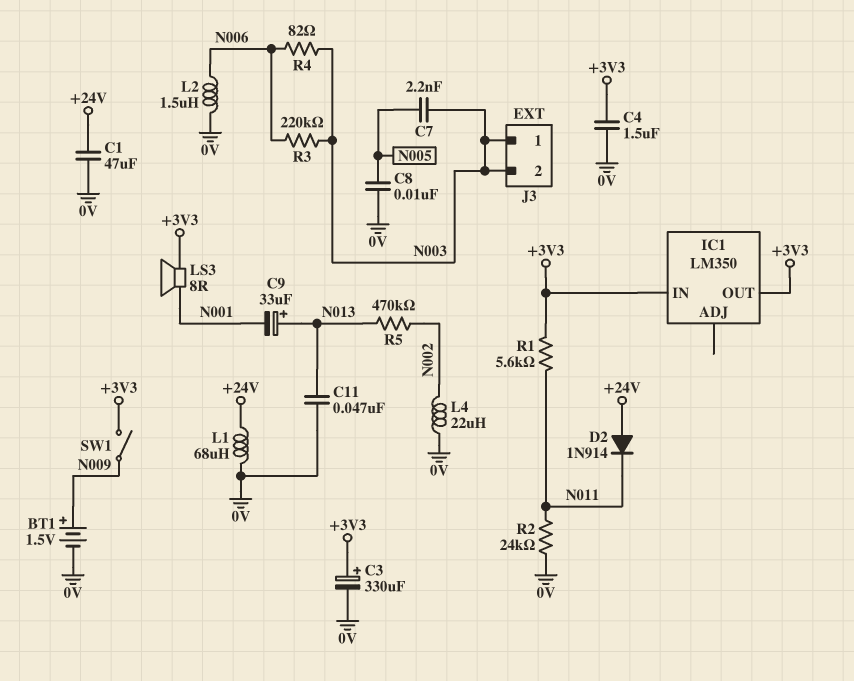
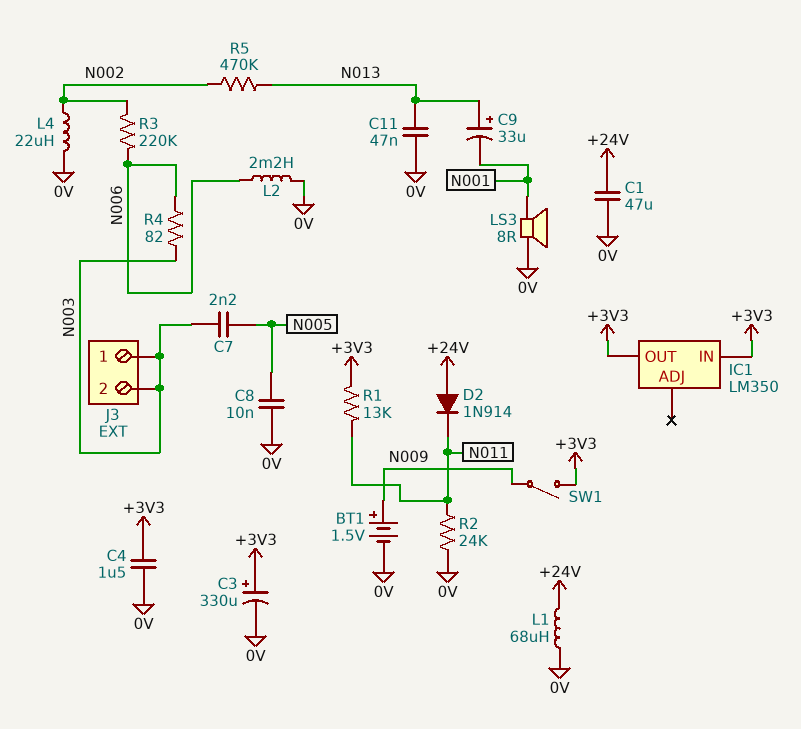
L2: 1.5uH (0V, N006) -> 2.2mH (0V, N006)
LS3: speaker 8R (+3V3, N001) -> speaker 8R (0V, N001)
R1: 5.6k (+3V3, N011) -> 13k (+3V3, N011)
R3: 220k (N003, N006) -> 220k (N002, N006)

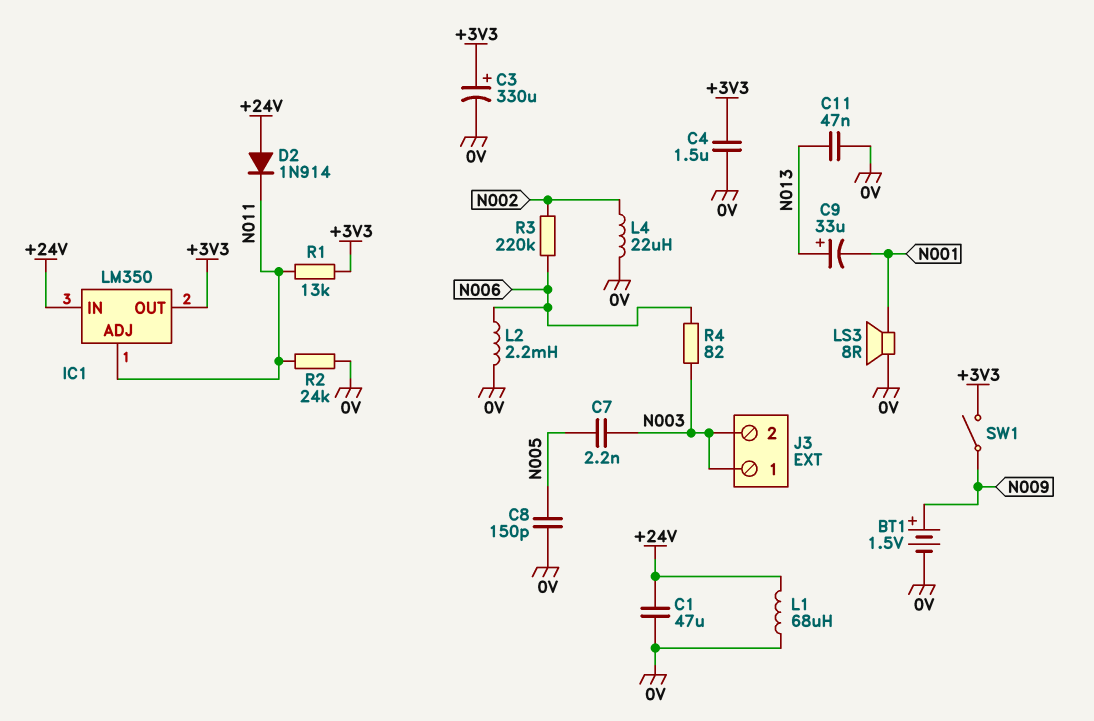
C8: 10nF (0V, N005) -> 150pF (0V, N005)
IC1 pin ADJ: none -> N011
IC1 pin IN: +3V3 -> +24V
R5: 470k (N002, N013) -> none

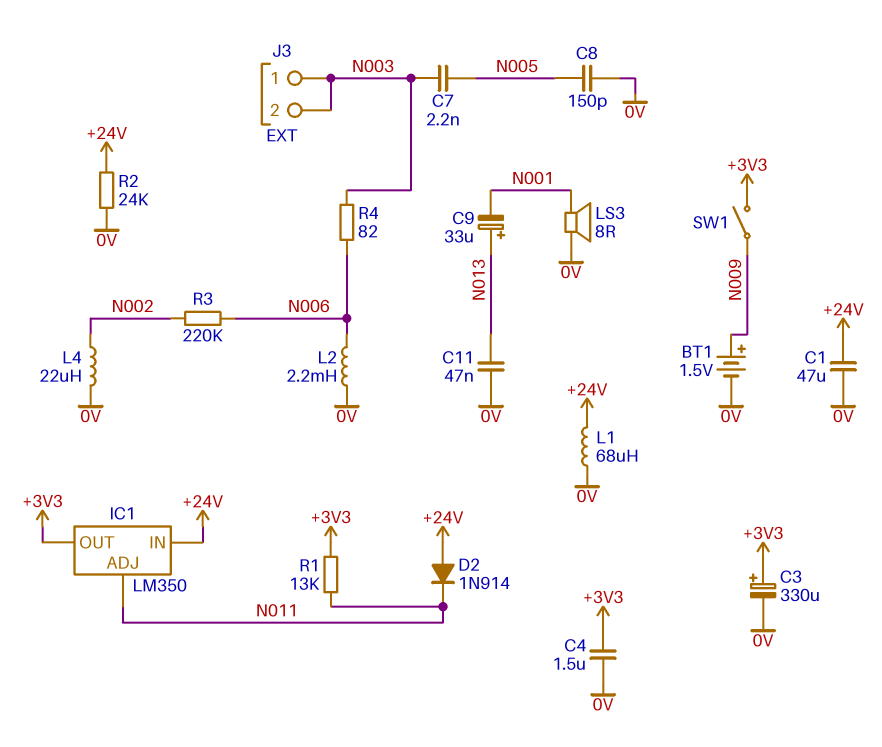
R2: 24k (0V, N011) -> 24k (+24V, 0V)

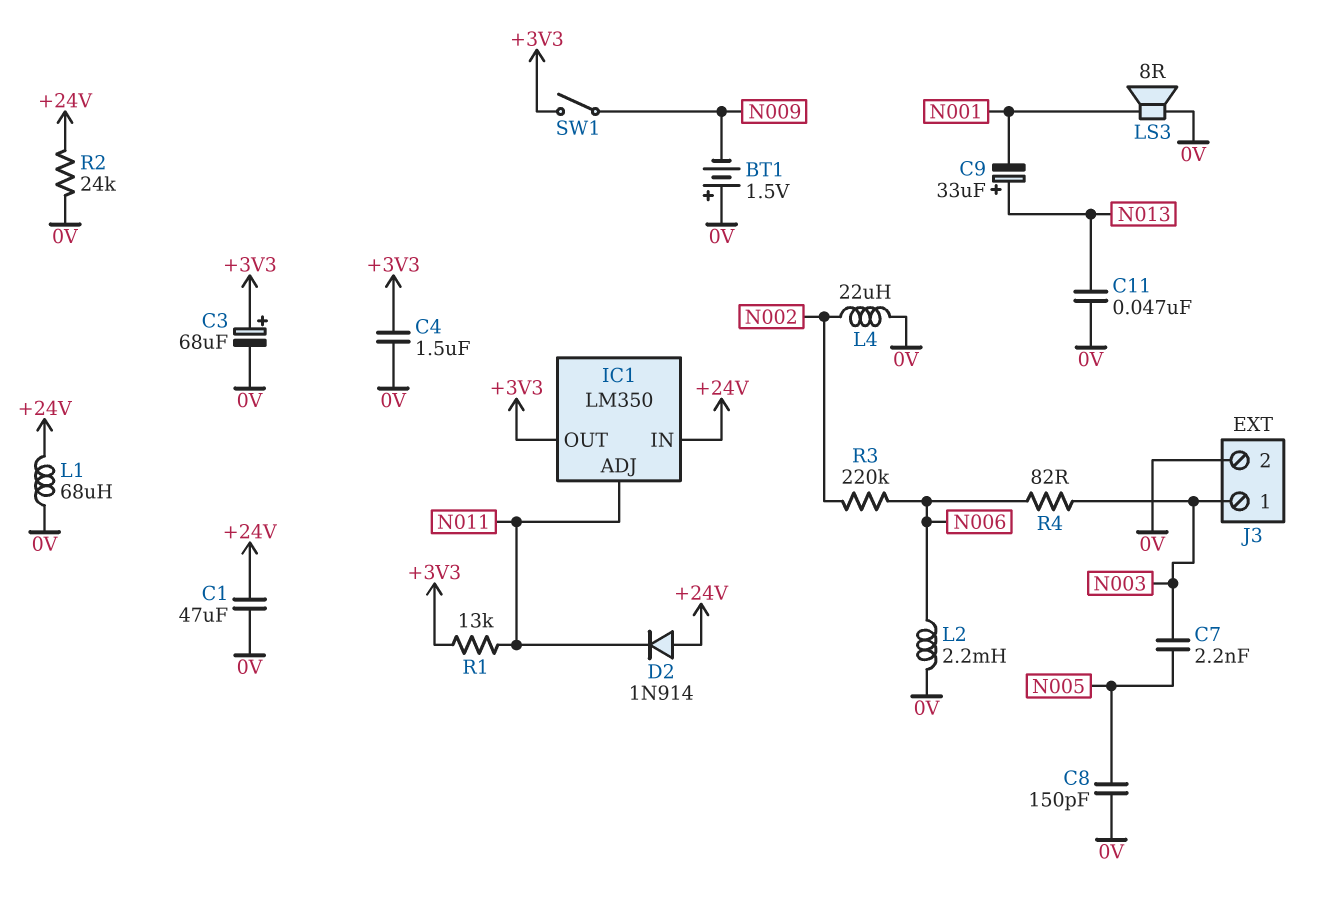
BT1: 1.5V (plus N009, minus 0V) -> 1.5V (plus 0V, minus N009)
C3: 330uF (plus +3V3, minus 0V) -> 68uF (plus +3V3, minus 0V)
J3 pin 2: N003 -> 0V

